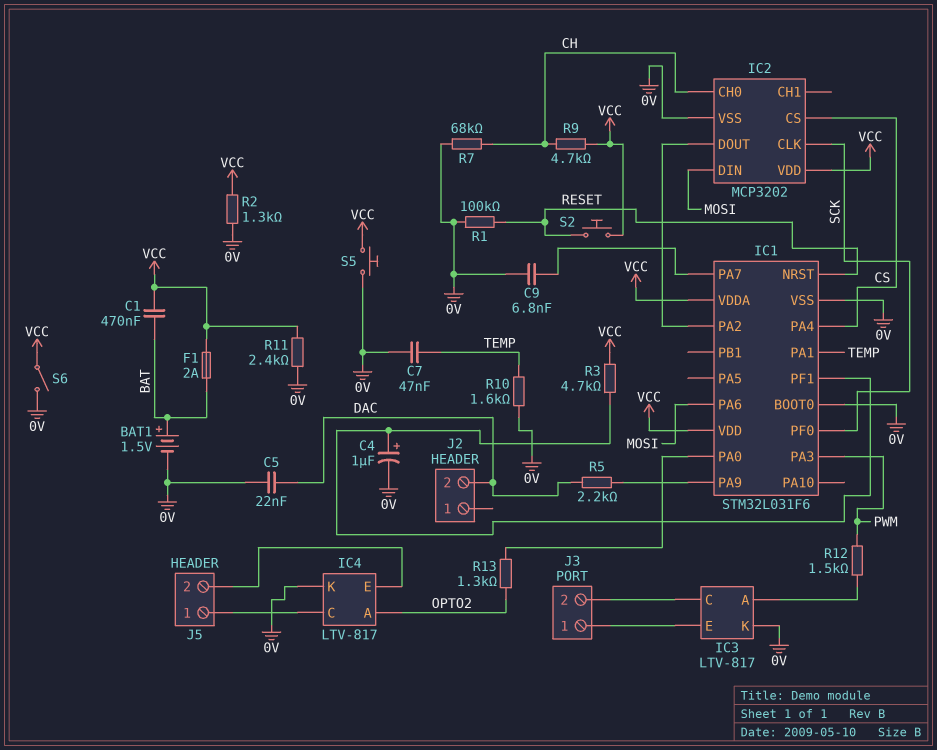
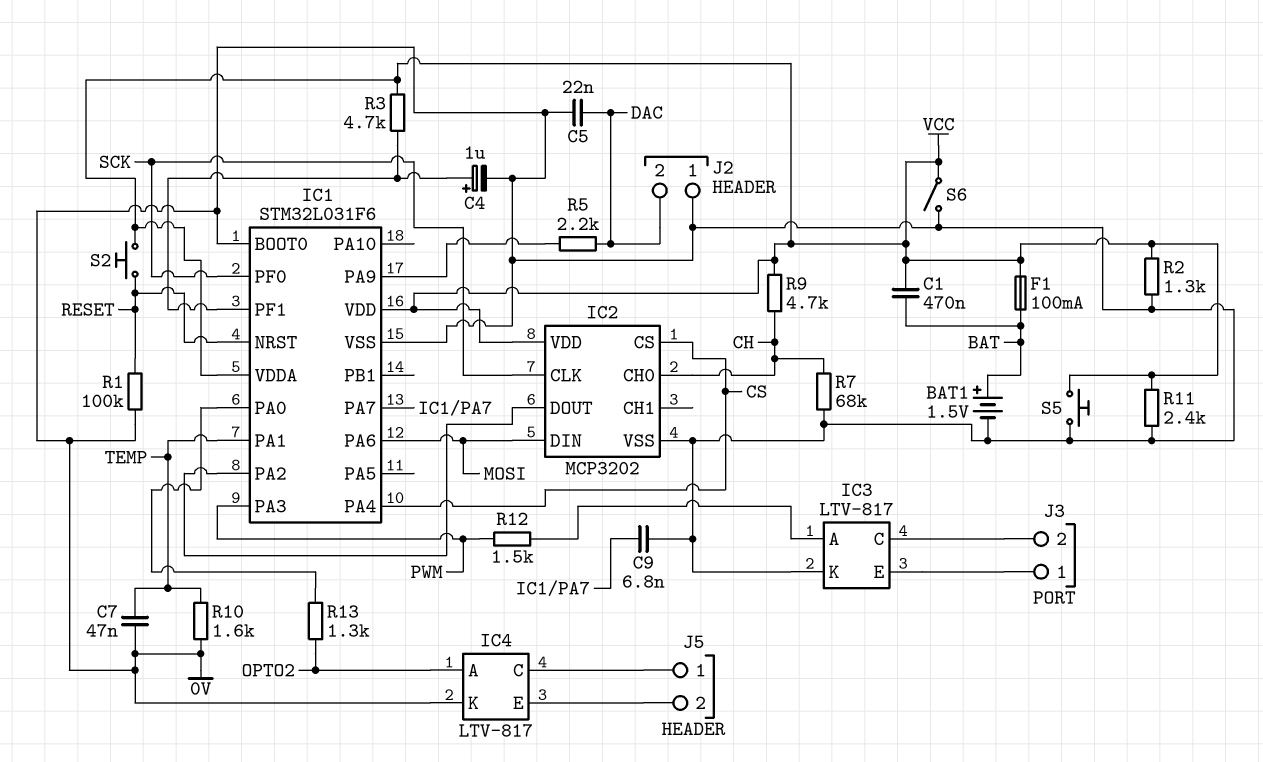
F1: 2A (BAT, VCC) -> 100mA (BAT, VCC)
J2 pin 1: none -> 0V

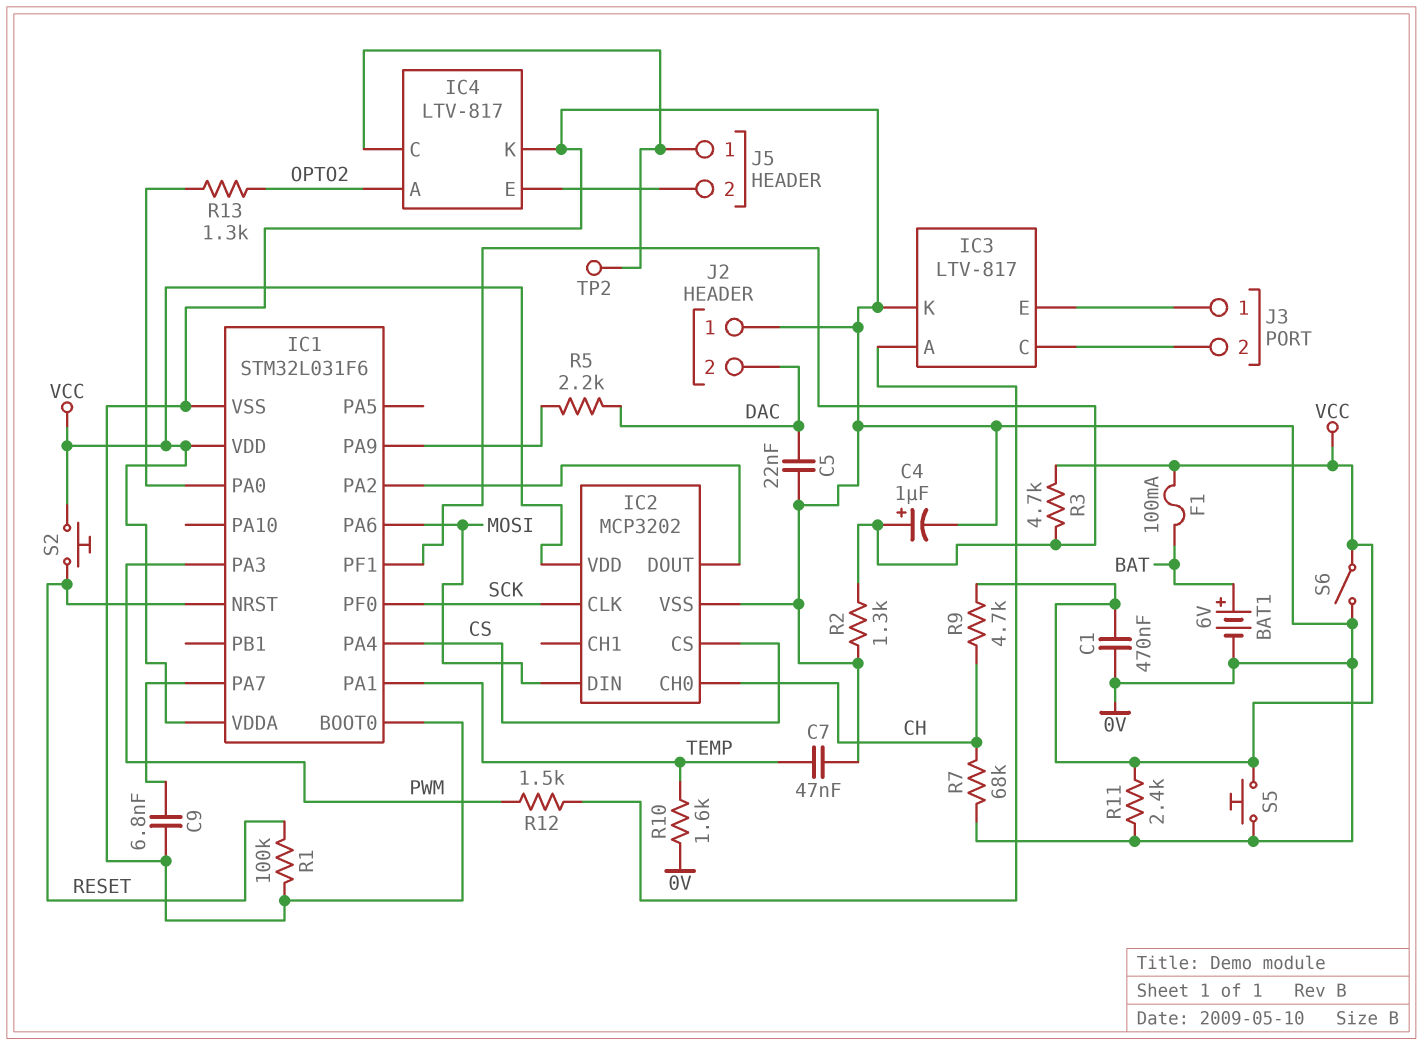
BAT1: 1.5V (plus BAT, minus 0V) -> 6V (plus BAT, minus 0V)
C1: 470nF (BAT, VCC) -> 470nF (0V, VCC)
R2: 1.3k (0V, VCC) -> 1.3k (0V, IC1/PF1)
TP2: none -> test point (IC4/C)

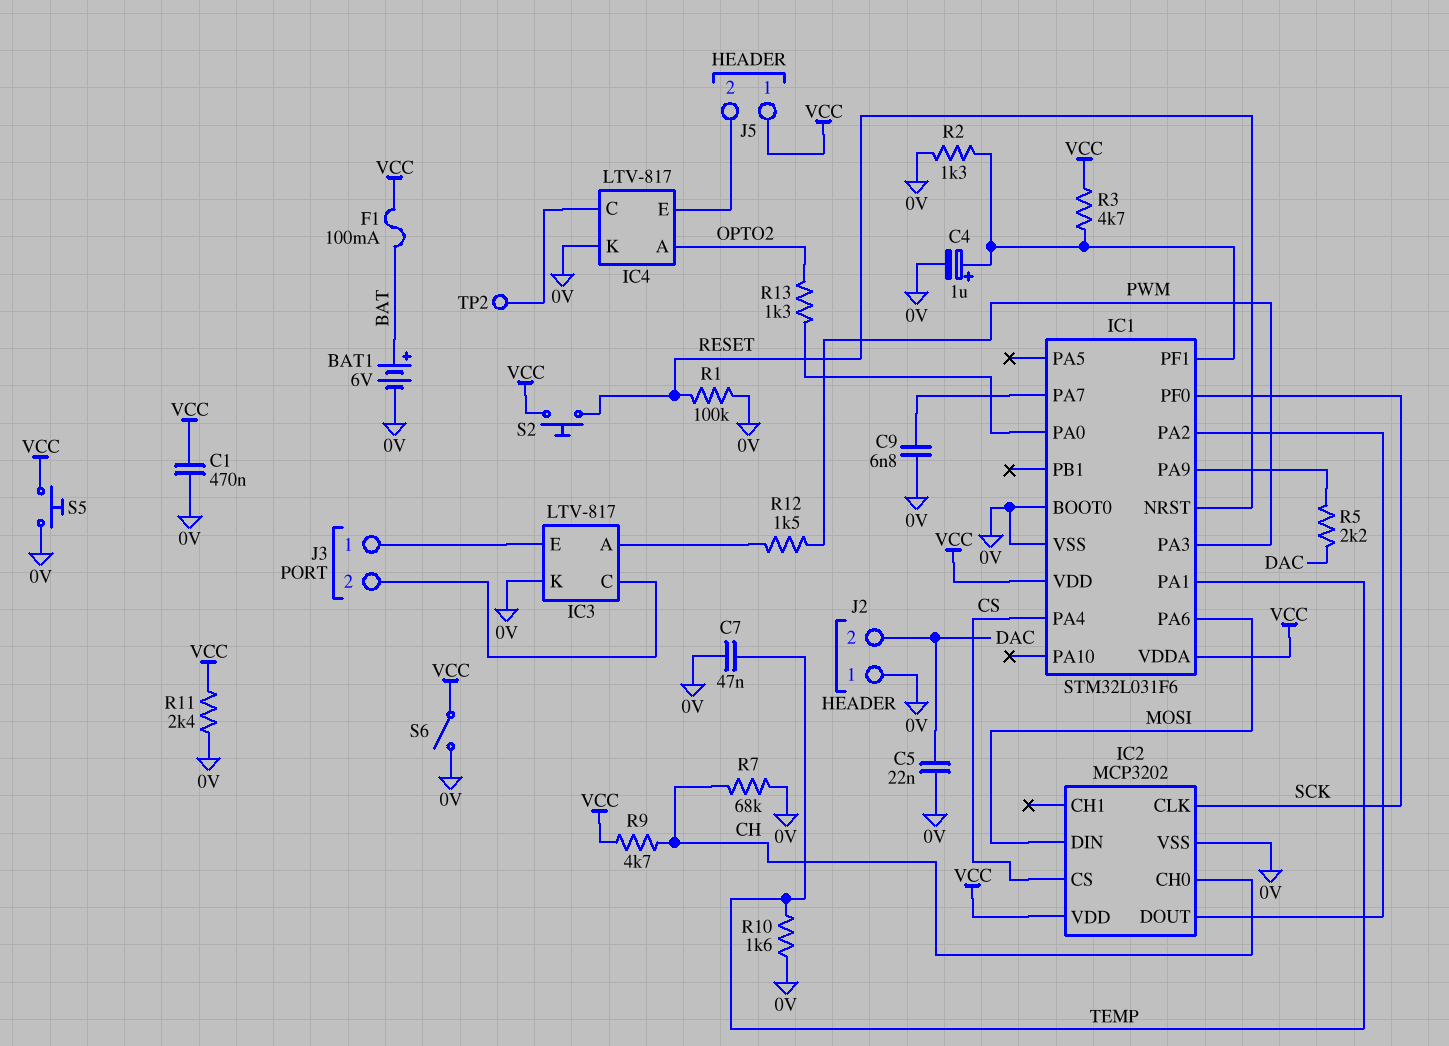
J5 pin 1: IC4/C -> VCC

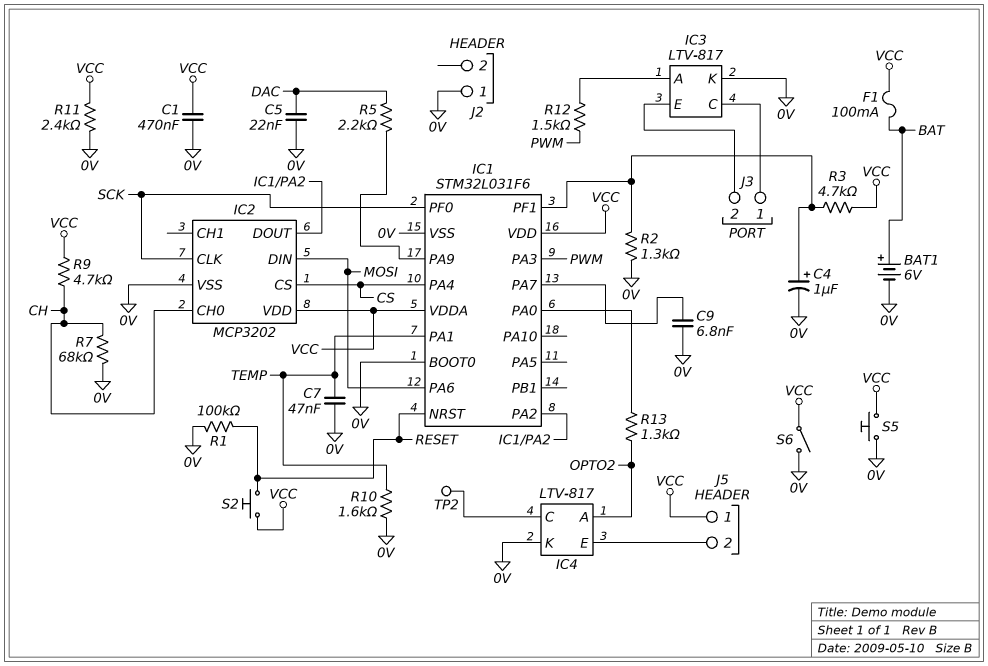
J2 pin 2: DAC -> none
J3 pin 1: IC3/E -> IC3/C
J3 pin 2: IC3/C -> IC3/E

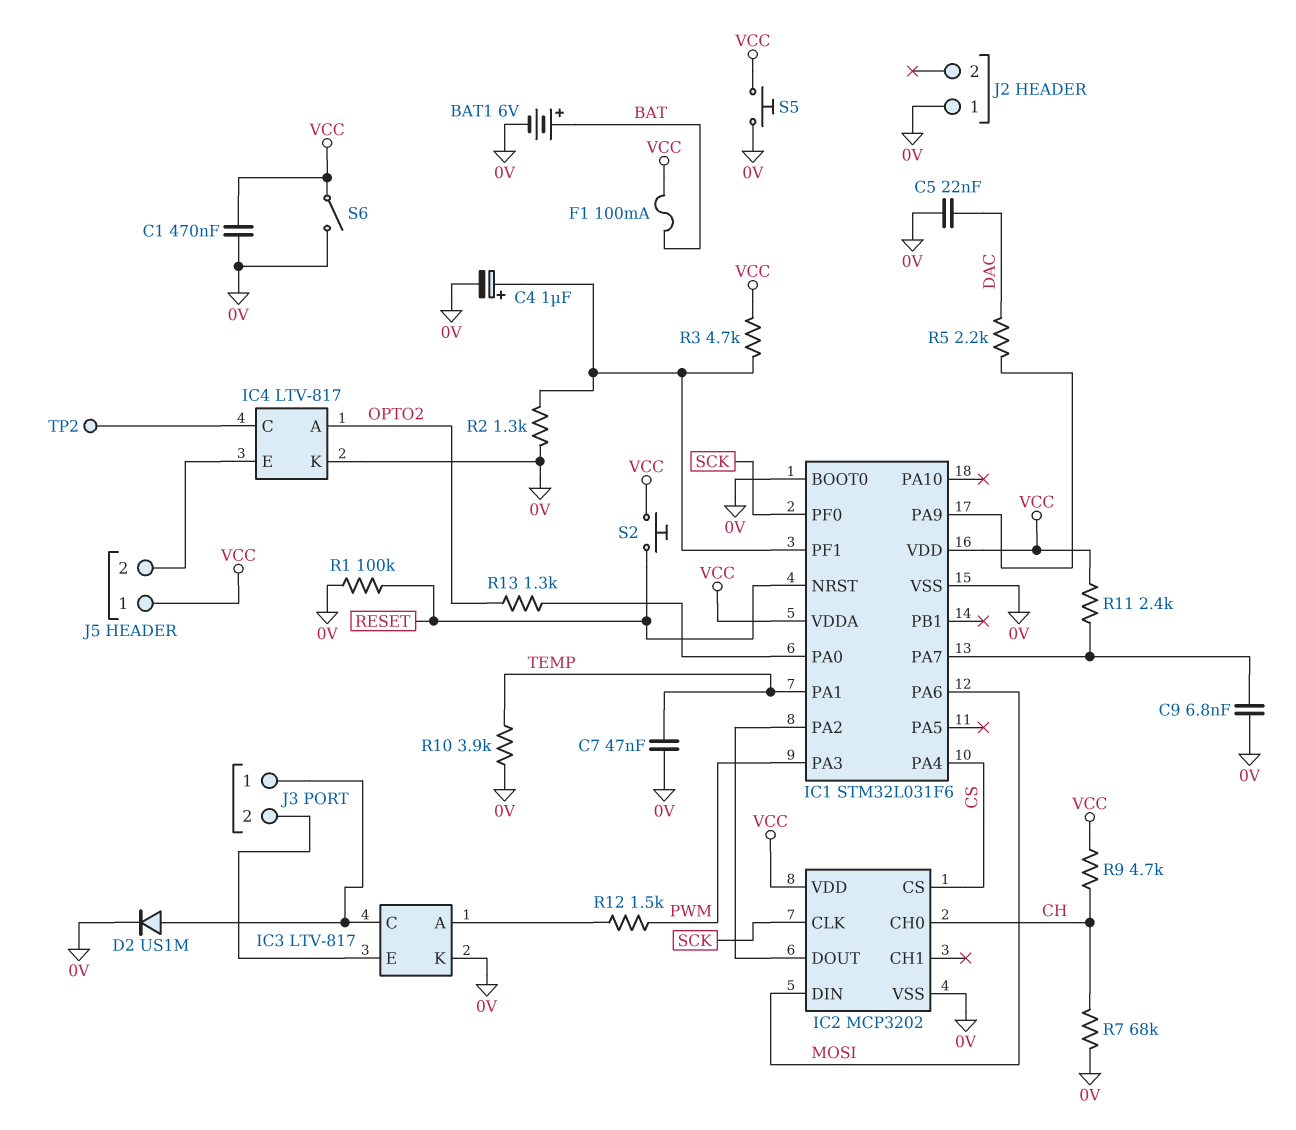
D2: none -> diode US1M (A IC3/C, K 0V)
R10: 1.6k (0V, TEMP) -> 3.9k (0V, TEMP)
R11: 2.4k (0V, VCC) -> 2.4k (IC1/PA7, VCC)

